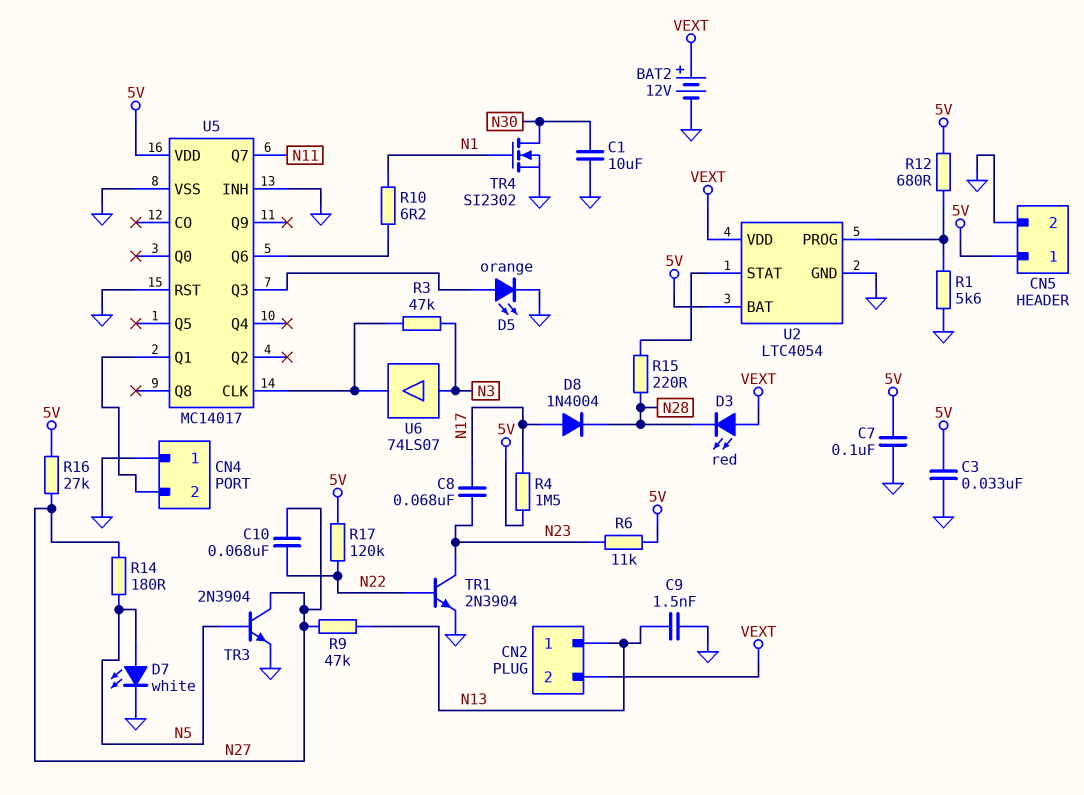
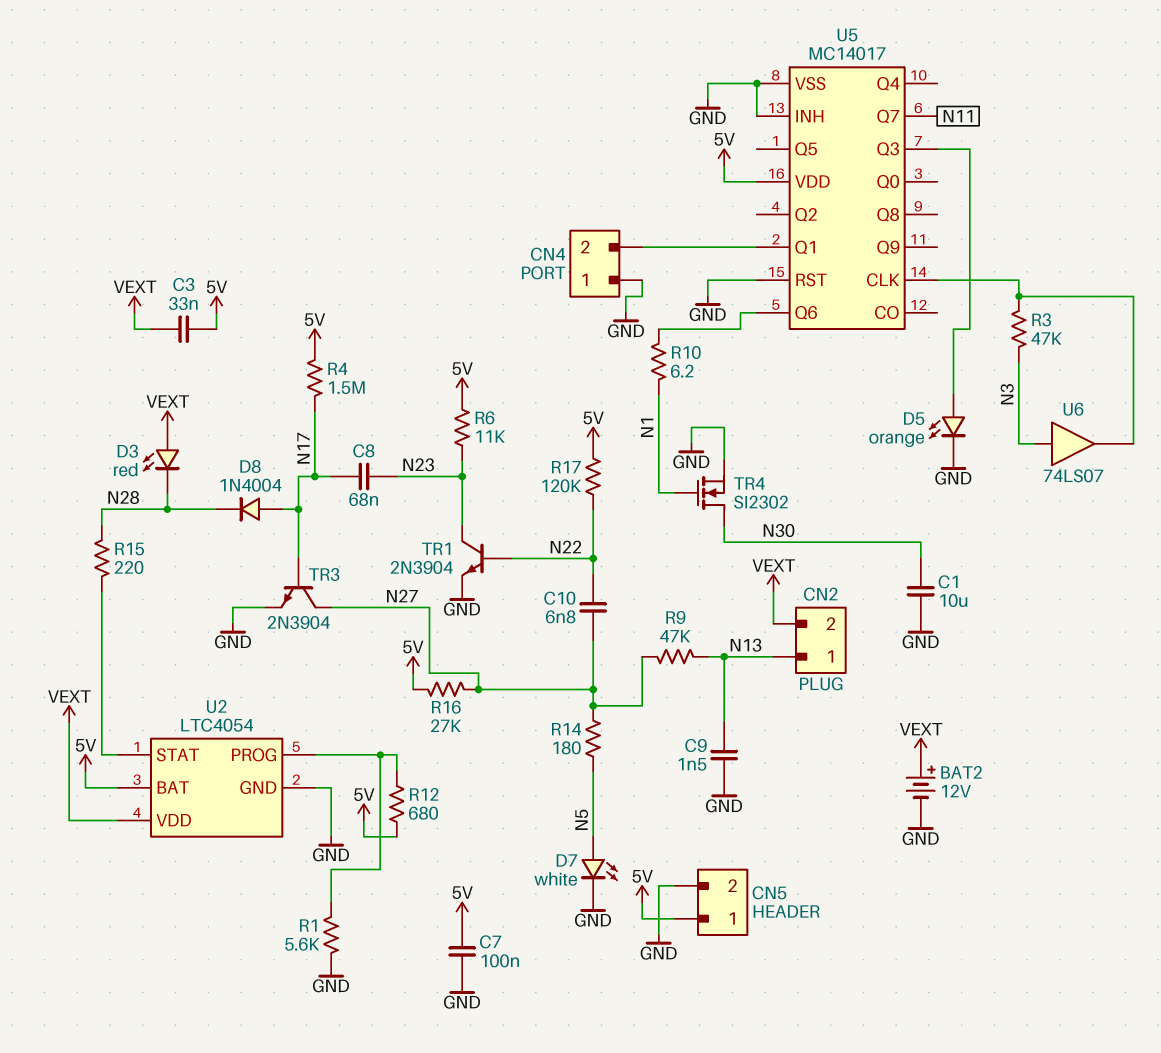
C3: 33nF (5V, GND) -> 33nF (5V, VEXT)
C10: 68nF (N22, N27) -> 6.8nF (N22, N27)
TR3: NPN 2N3904 (B N5, C N27, E GND) -> NPN 2N3904 (B N17, C N27, E GND)

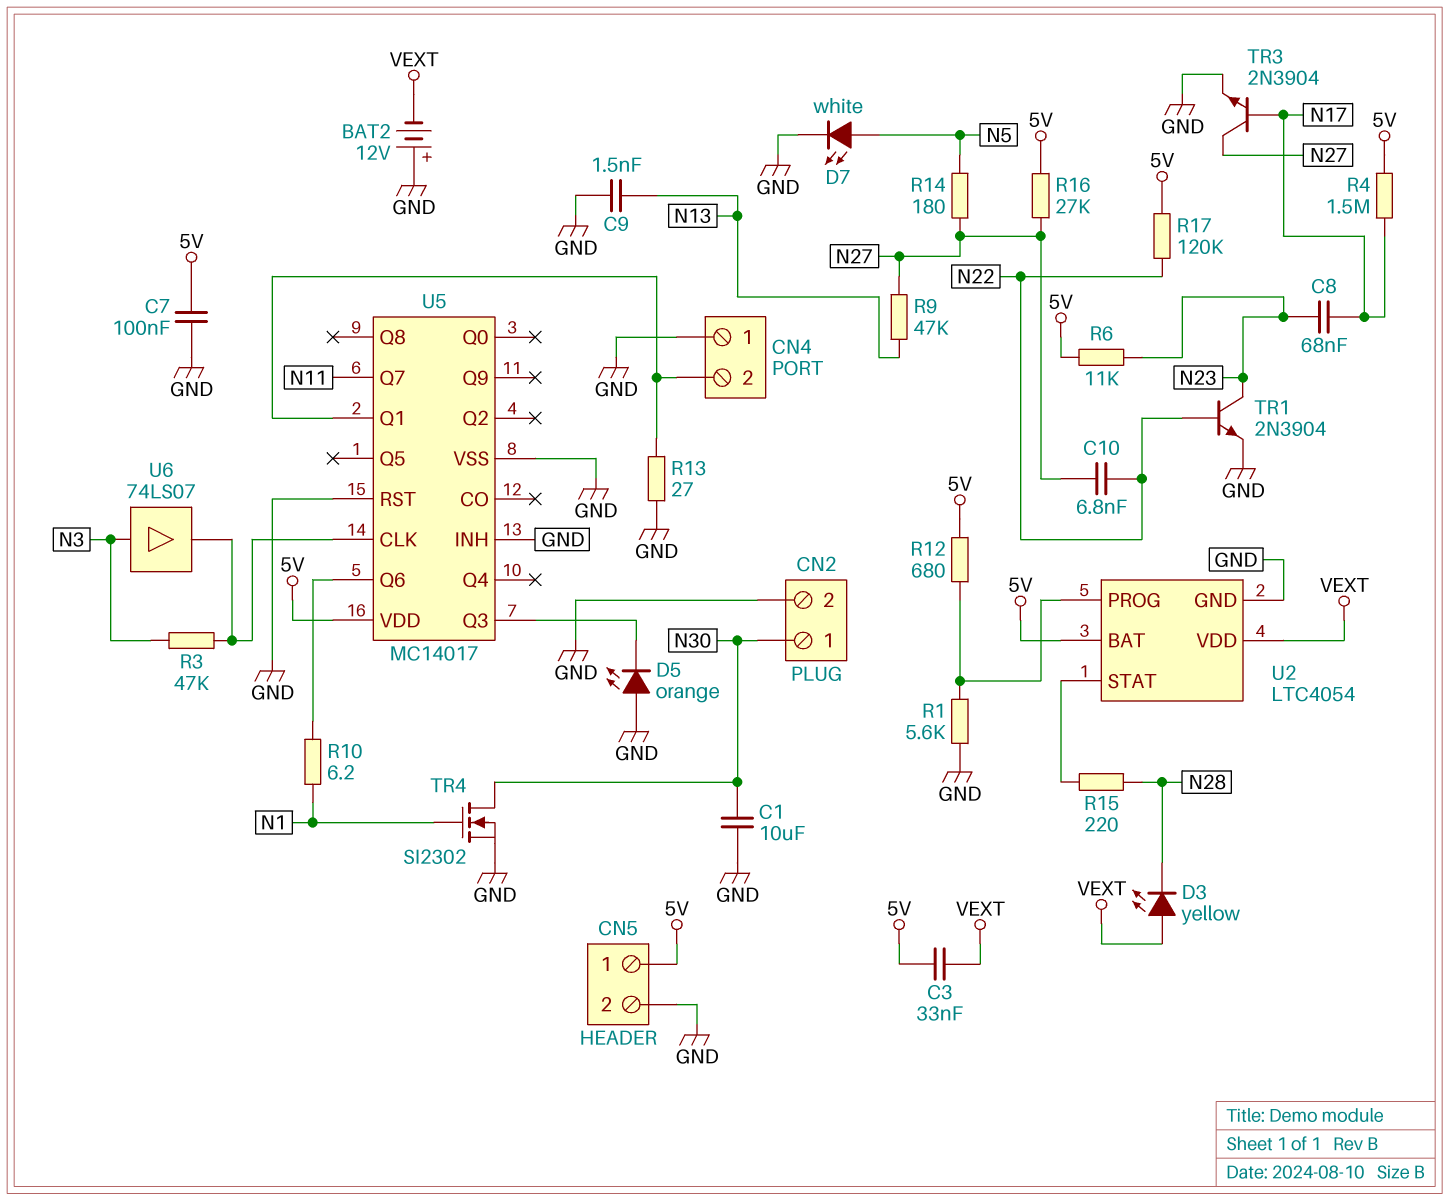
BAT2: 12V (plus VEXT, minus GND) -> 12V (plus GND, minus VEXT)
CN2 pin 1: N13 -> N30
CN2 pin 2: VEXT -> GND
D3: LED red (A VEXT, K N28) -> LED yellow (A VEXT, K N28)
D5: LED orange (A U5/Q3, K GND) -> LED orange (A GND, K U5/Q3)
D8: diode 1N4004 (A N17, K N28) -> none
R13: none -> 27 (CN4/2, GND)

